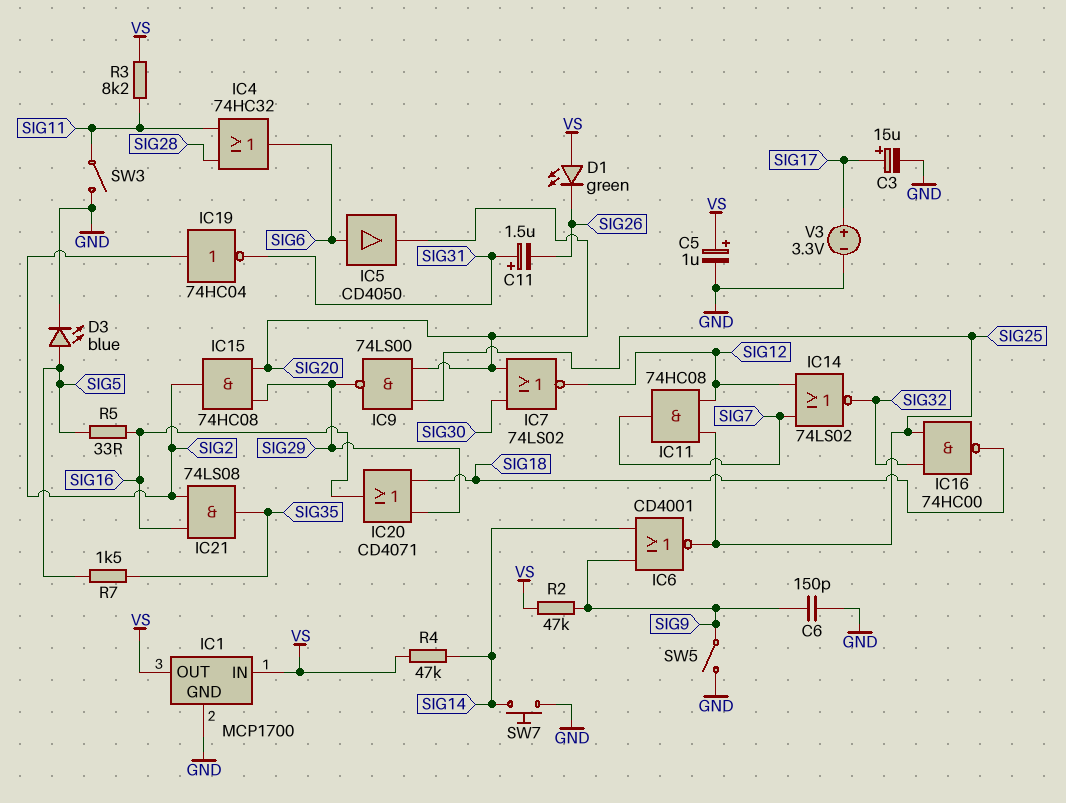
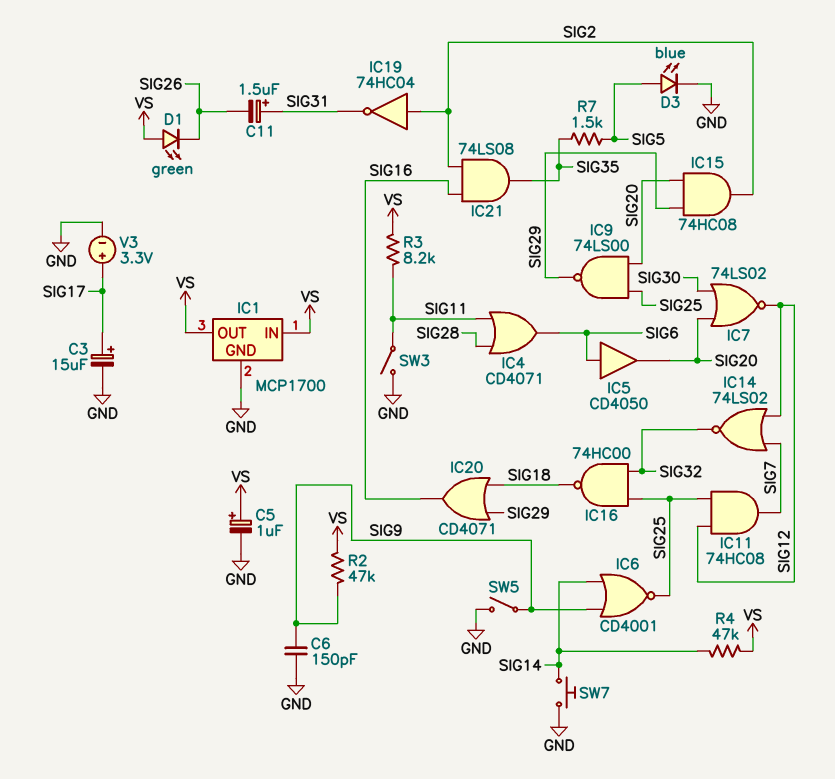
IC4: OR 74HC32 (in SIG11, in SIG28, out SIG6) -> OR CD4071 (in SIG11, in SIG28, out SIG6)
R5: 33 (SIG5, SIG16) -> none

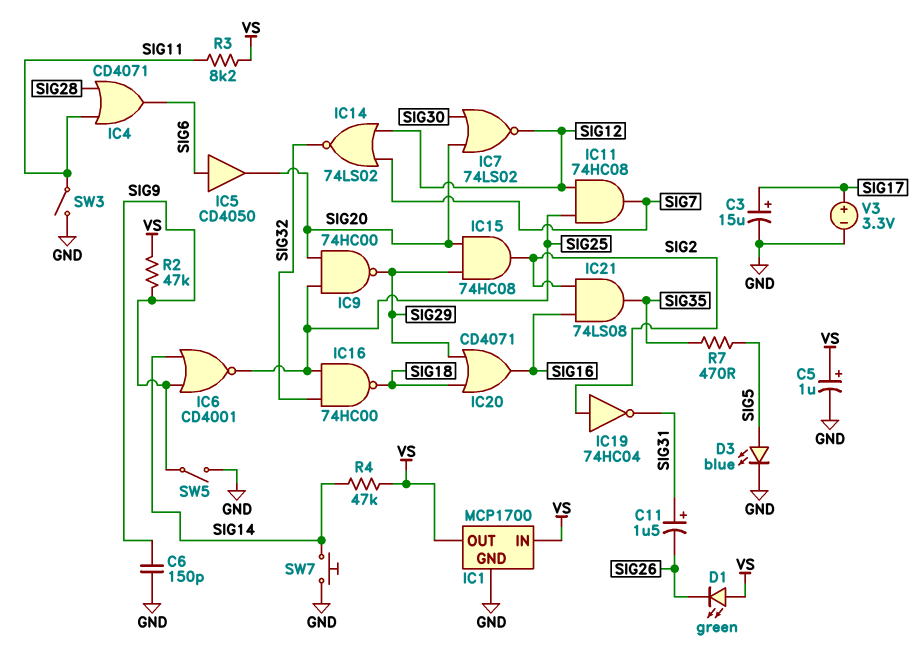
IC9: NAND 74LS00 (in SIG20, in SIG25, out SIG29) -> NAND 74HC00 (in SIG20, in SIG25, out SIG29)
R7: 1.5k (SIG5, SIG35) -> 470 (SIG5, SIG35)

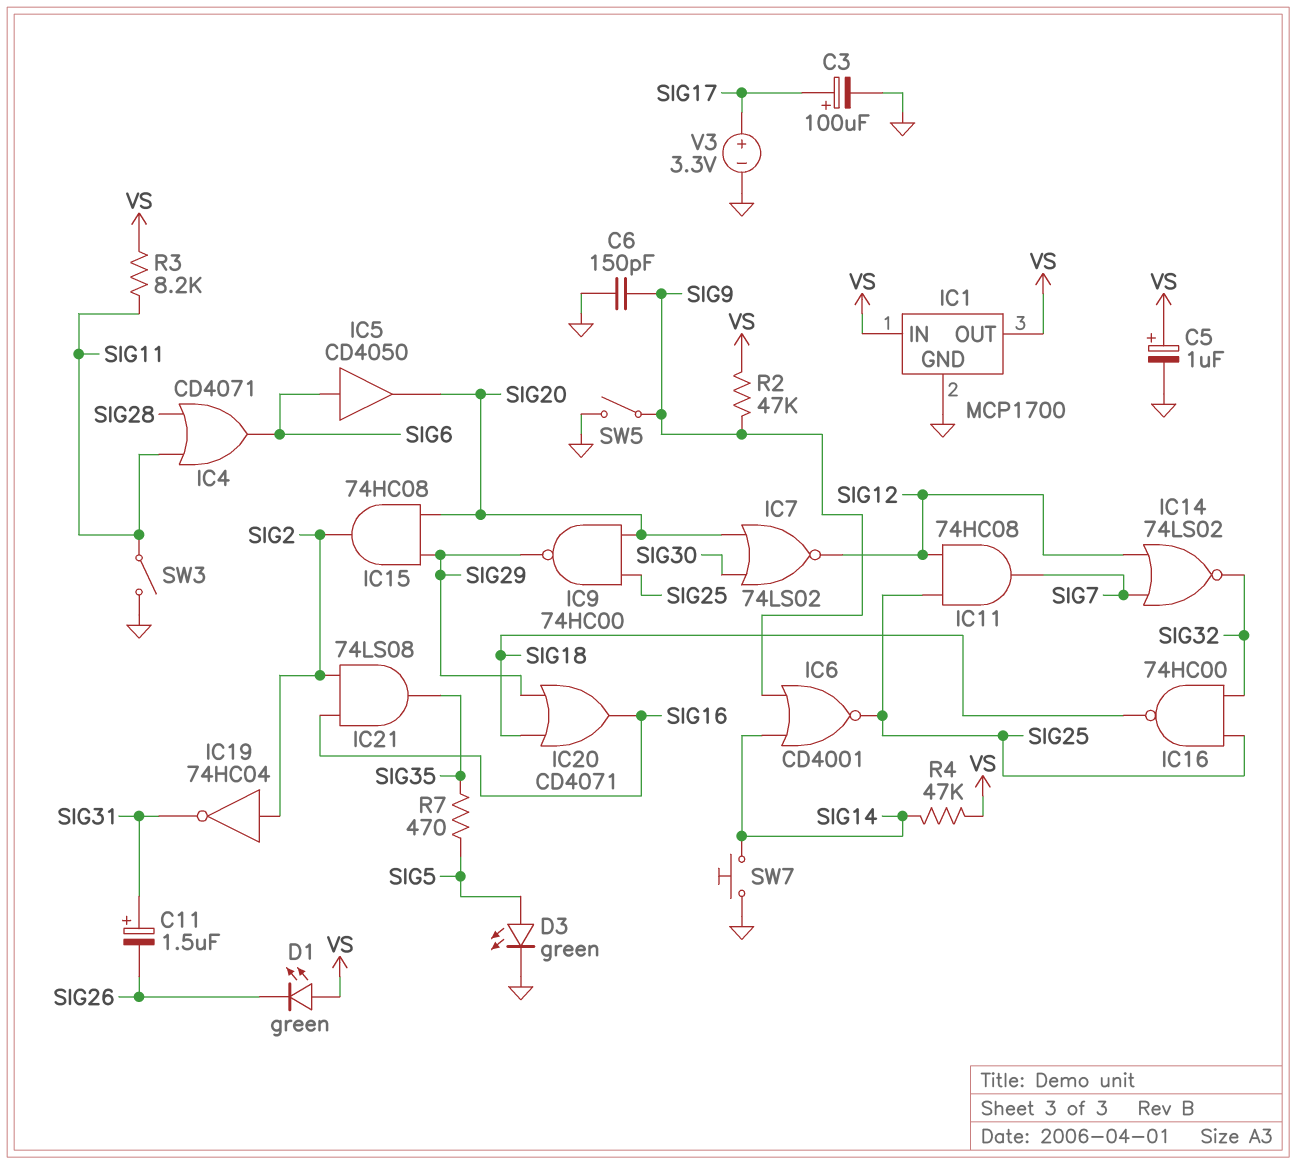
C3: 15uF (plus SIG17, minus GND) -> 100uF (plus SIG17, minus GND)
D3: LED blue (A SIG5, K GND) -> LED green (A SIG5, K GND)

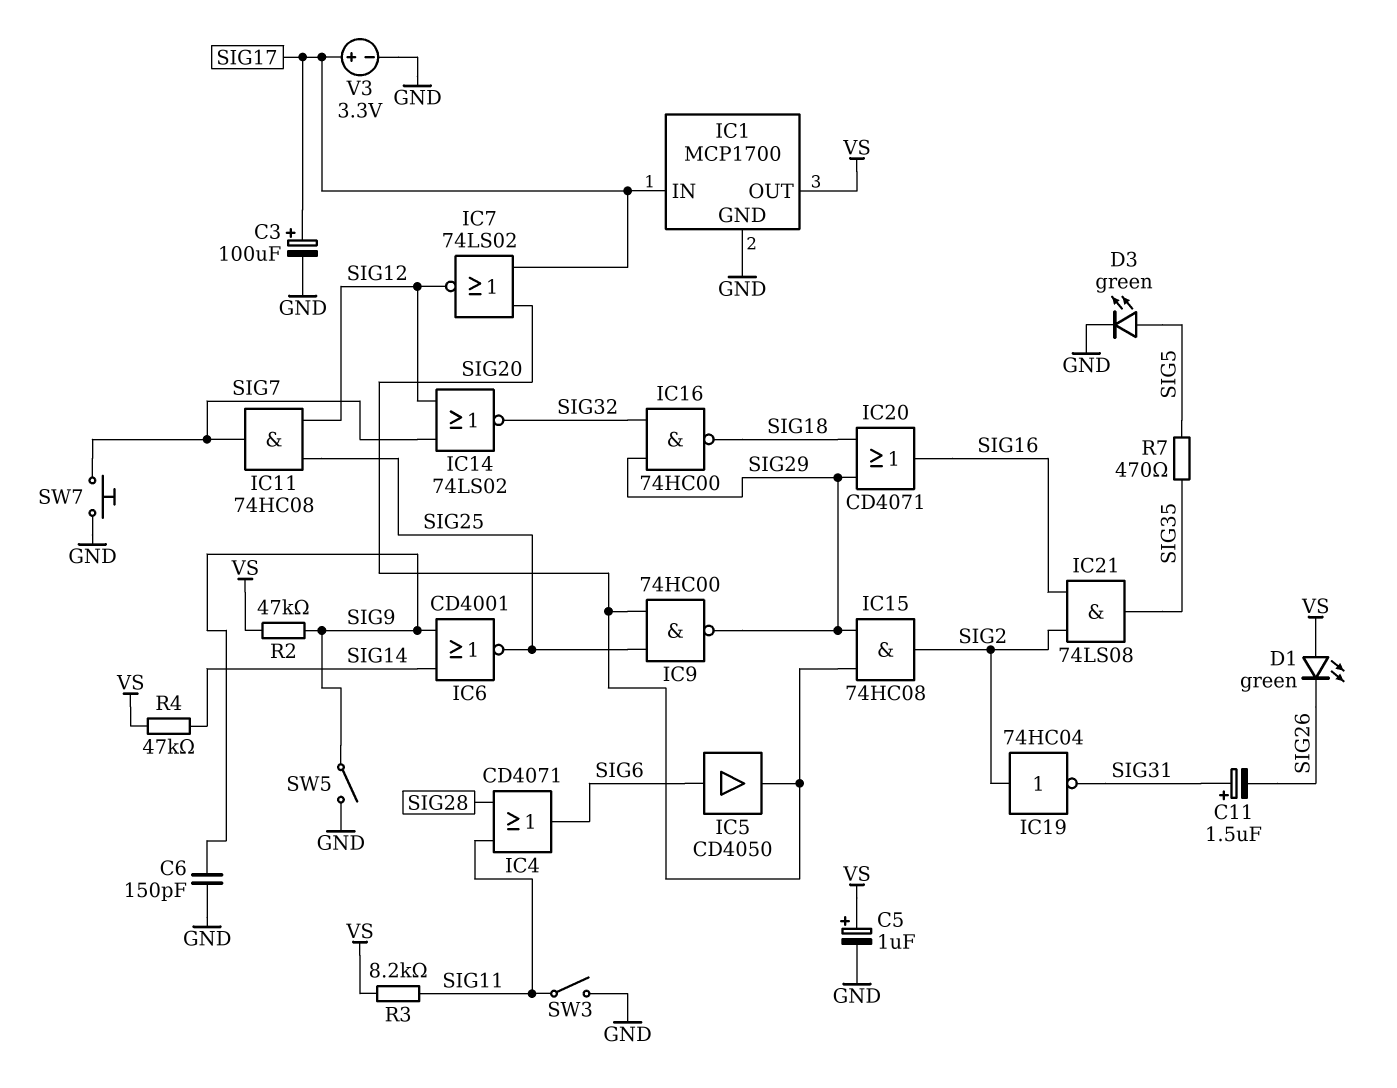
IC1 pin IN: VS -> SIG17
IC7: NOR 74LS02 (in SIG20, in SIG30, out SIG12) -> NOR 74LS02 (in SIG17, in SIG20, out SIG12)
IC16: NAND 74HC00 (in SIG25, in SIG32, out SIG18) -> NAND 74HC00 (in SIG29, in SIG32, out SIG18)
SW7: button (GND, SIG14) -> button (GND, SIG7)

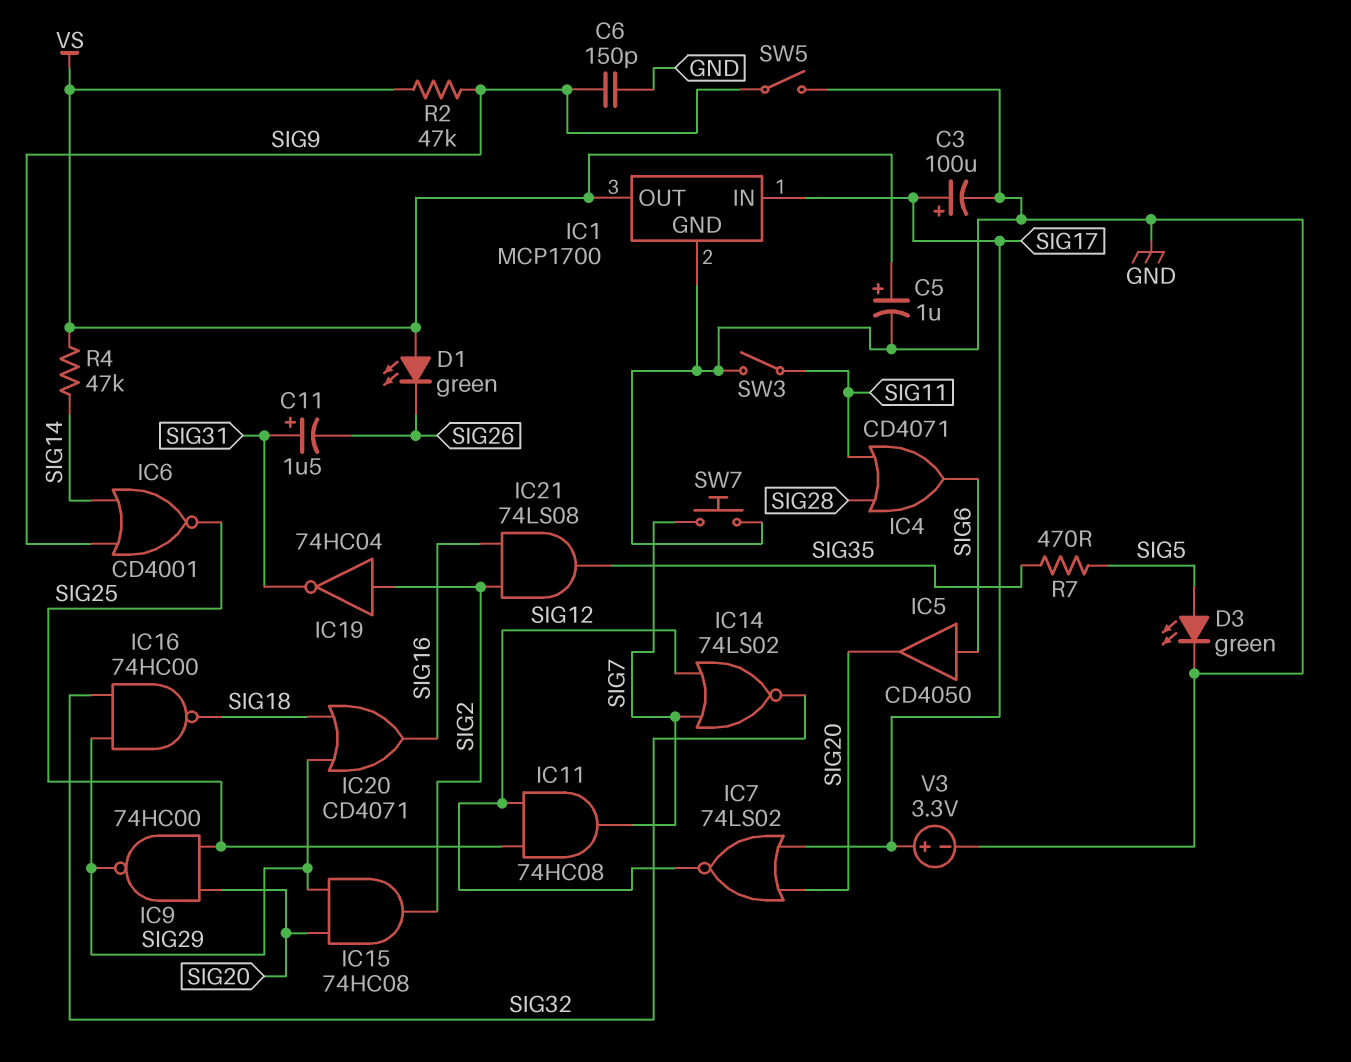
R3: 8.2k (SIG11, VS) -> none

